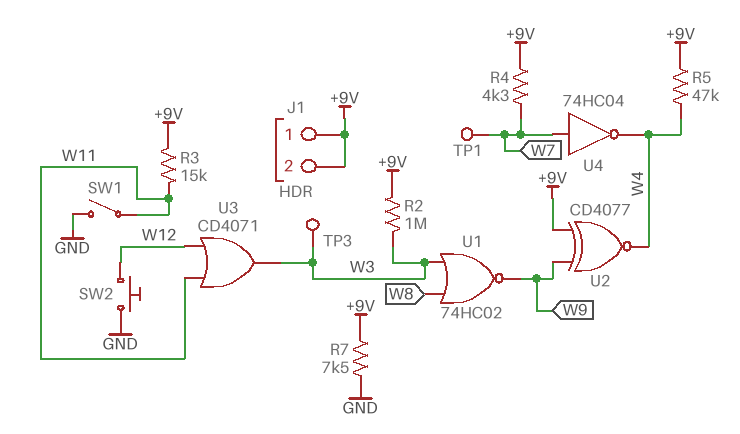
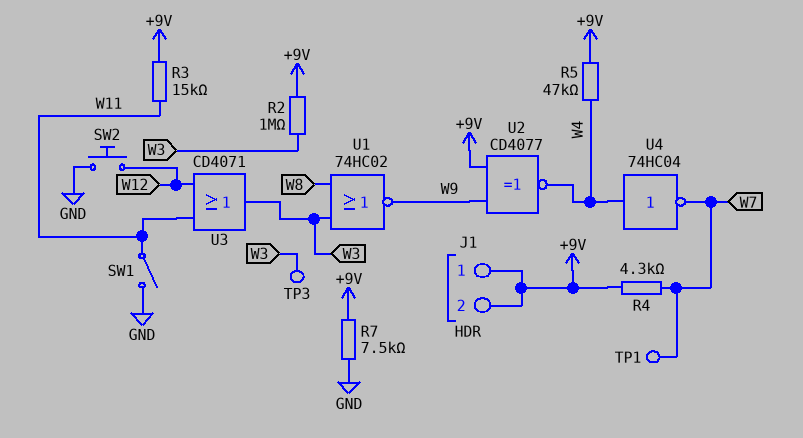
U4: NOT 74HC04 (in W7, out W4) -> NOT 74HC04 (in W4, out W7)

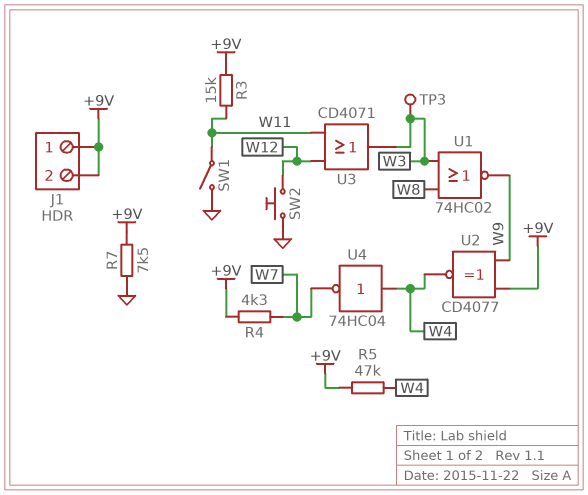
R2: 1M (+9V, W3) -> none
TP1: test point (W7) -> none

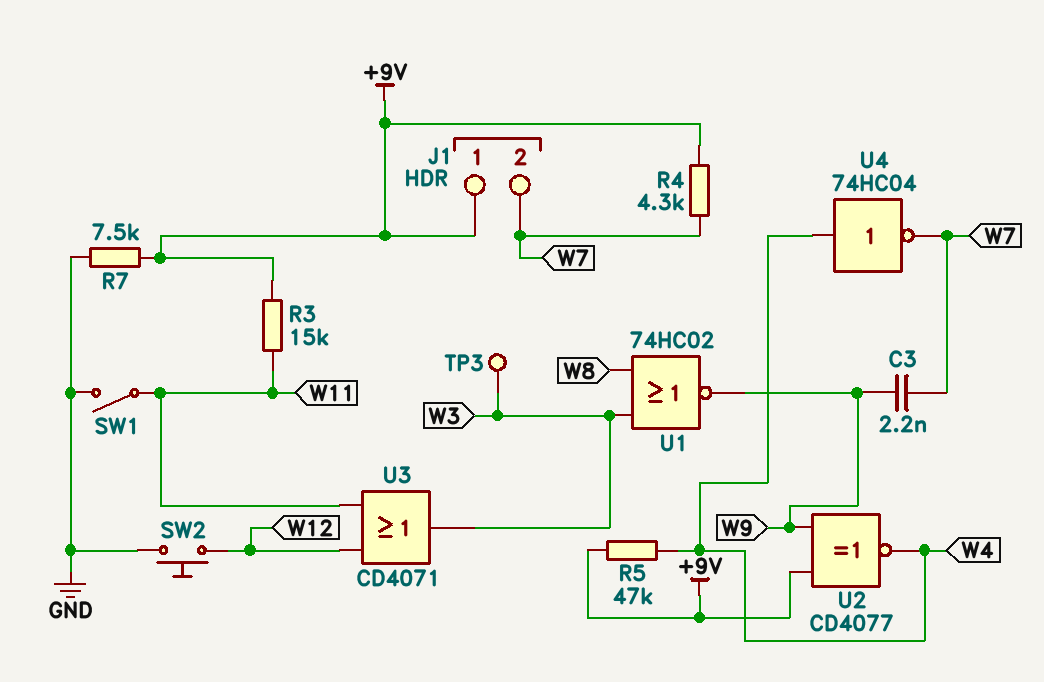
C3: none -> 2.2nF (W7, W9)
J1 pin 2: +9V -> W7

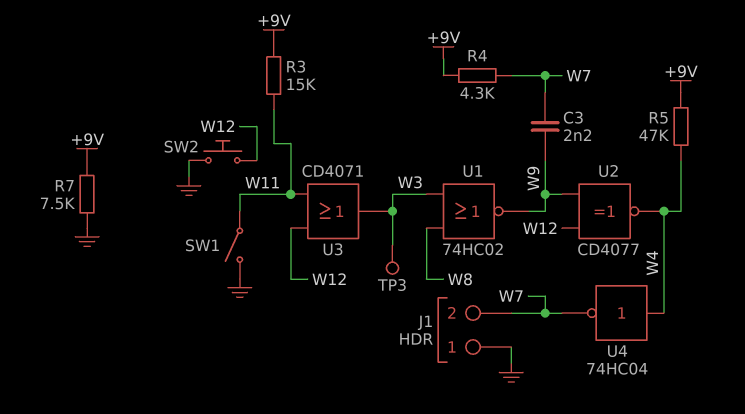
J1 pin 1: +9V -> GND
U2: XNOR CD4077 (in +9V, in W9, out W4) -> XNOR CD4077 (in W9, in W12, out W4)

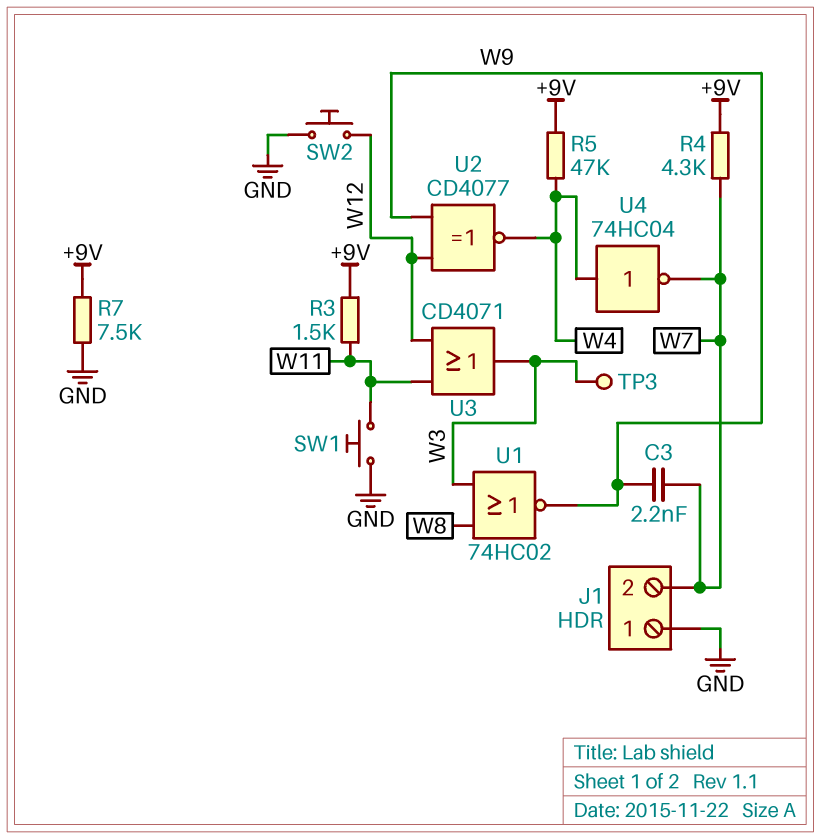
R3: 15k (+9V, W11) -> 1.5k (+9V, W11)
SW1: switch (GND, W11) -> button (GND, W11)

